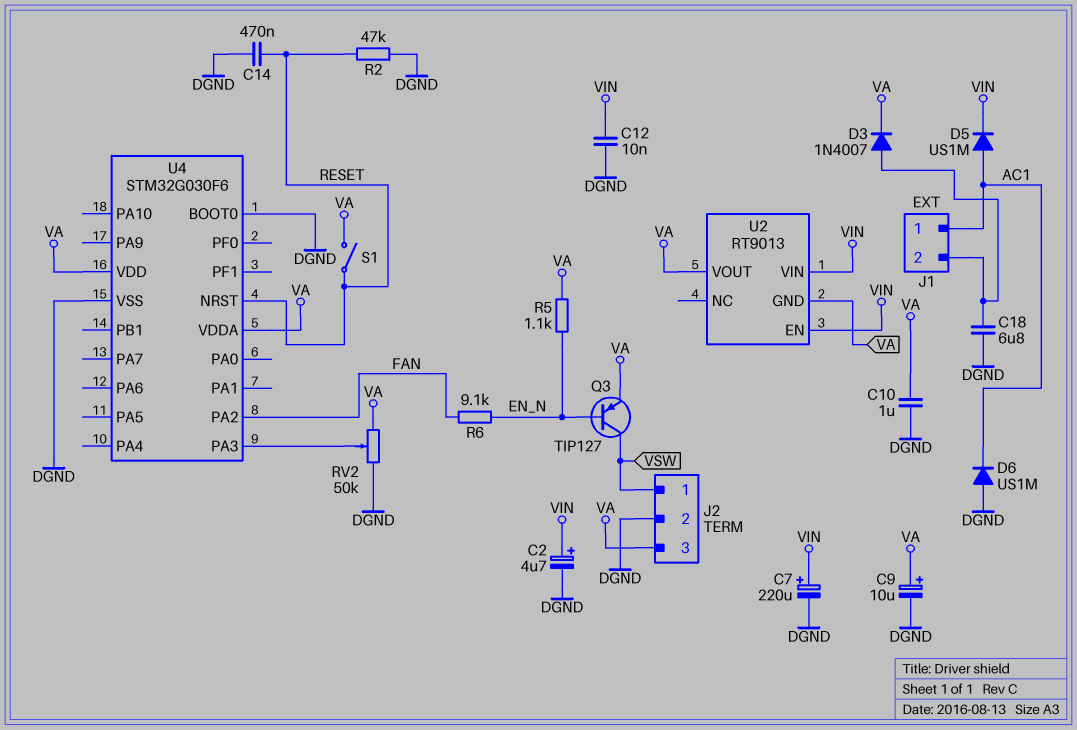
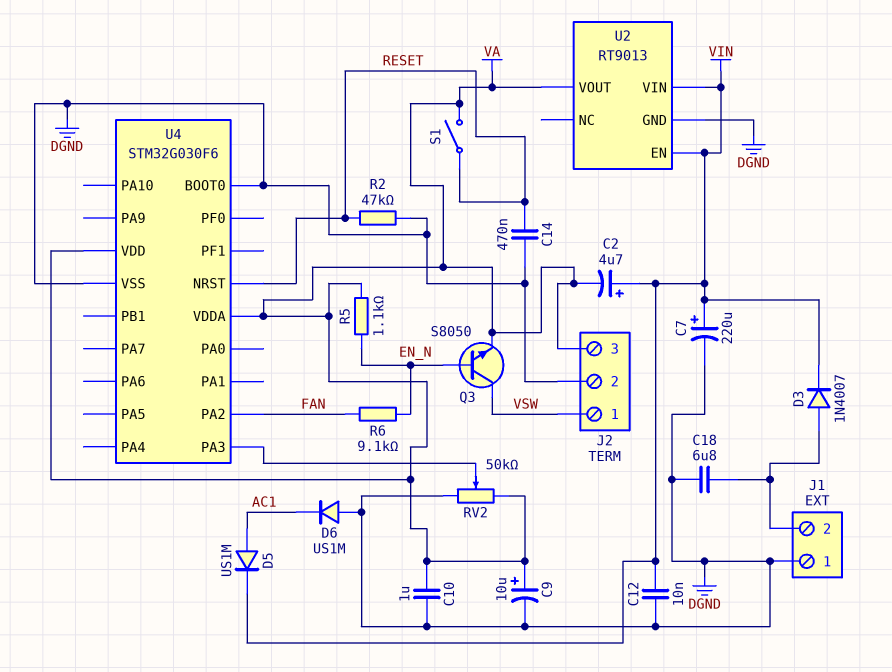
C2: 4.7uF (plus VIN, minus DGND) -> 4.7uF (plus VIN, minus VA)
D3: diode 1N4007 (A J1/2, K VA) -> diode 1N4007 (A J1/2, K VIN)
J1 pin 1: AC1 -> DGND
Q3: PNP TIP127 (B EN_N, C VSW, E VA) -> NPN S8050 (B EN_N, C VSW, E VA)
U2 pin GND: VA -> DGND

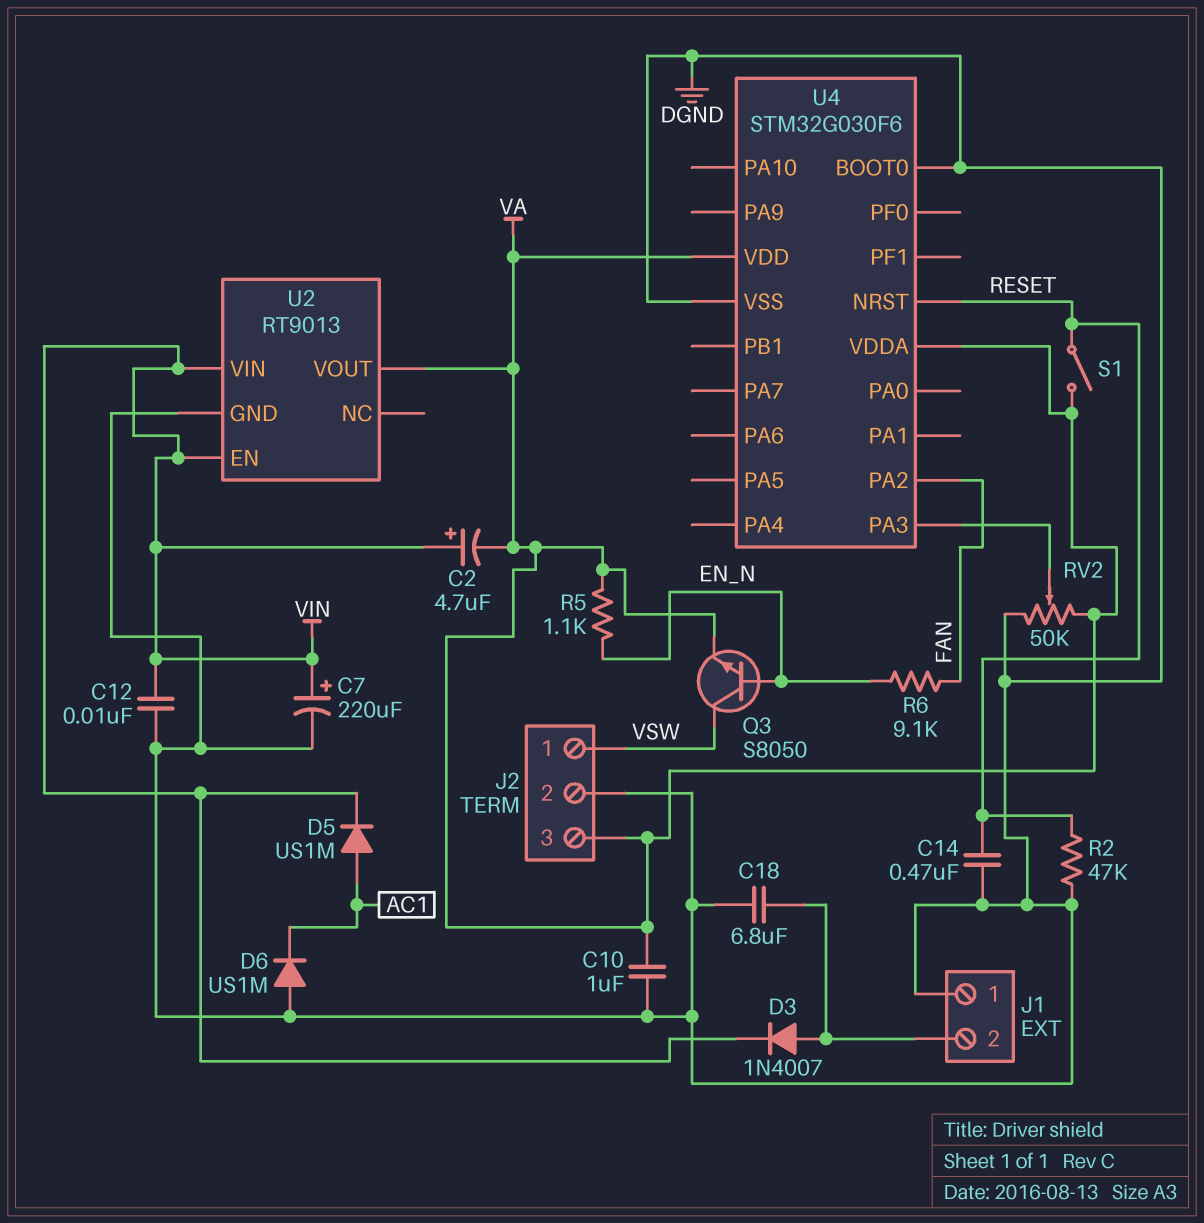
C9: 10uF (plus VA, minus DGND) -> none

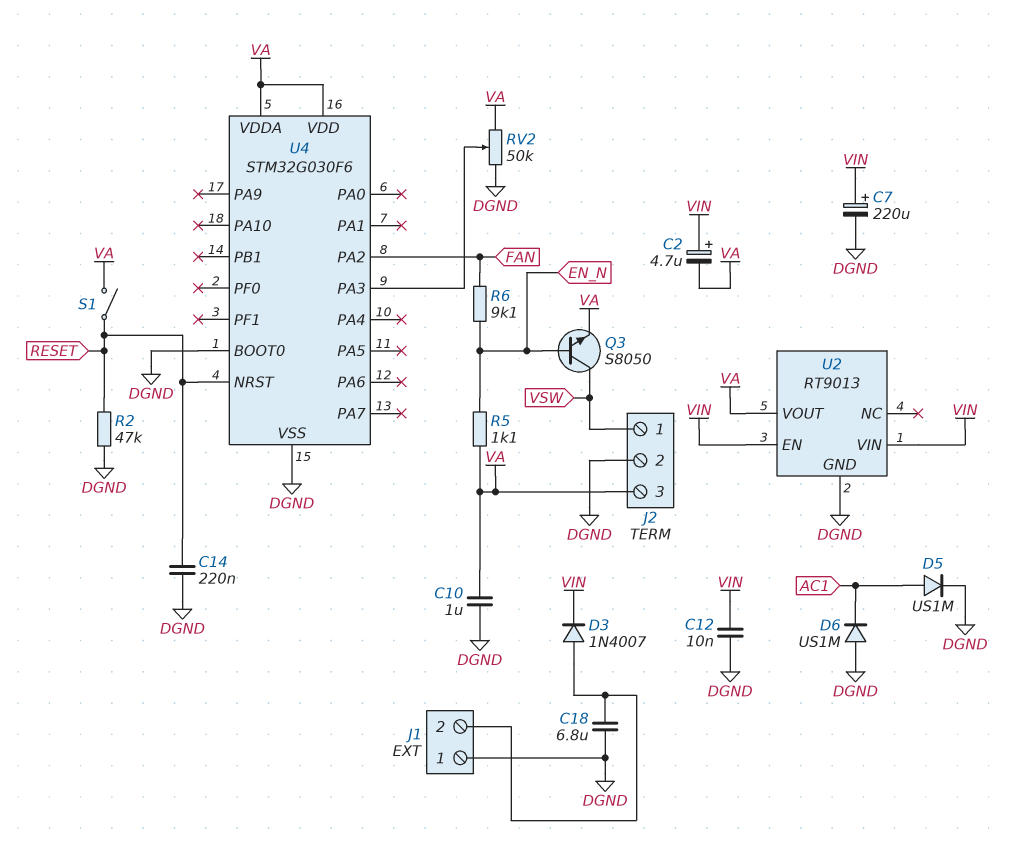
C14: 470nF (DGND, RESET) -> 220nF (DGND, RESET)
D5: diode US1M (A AC1, K VIN) -> diode US1M (A AC1, K DGND)

